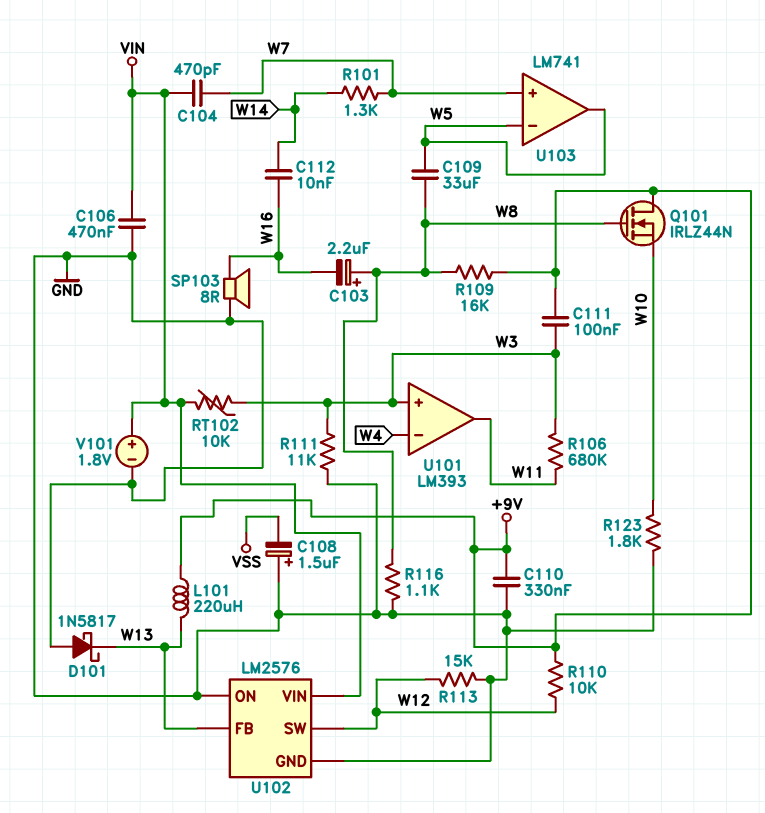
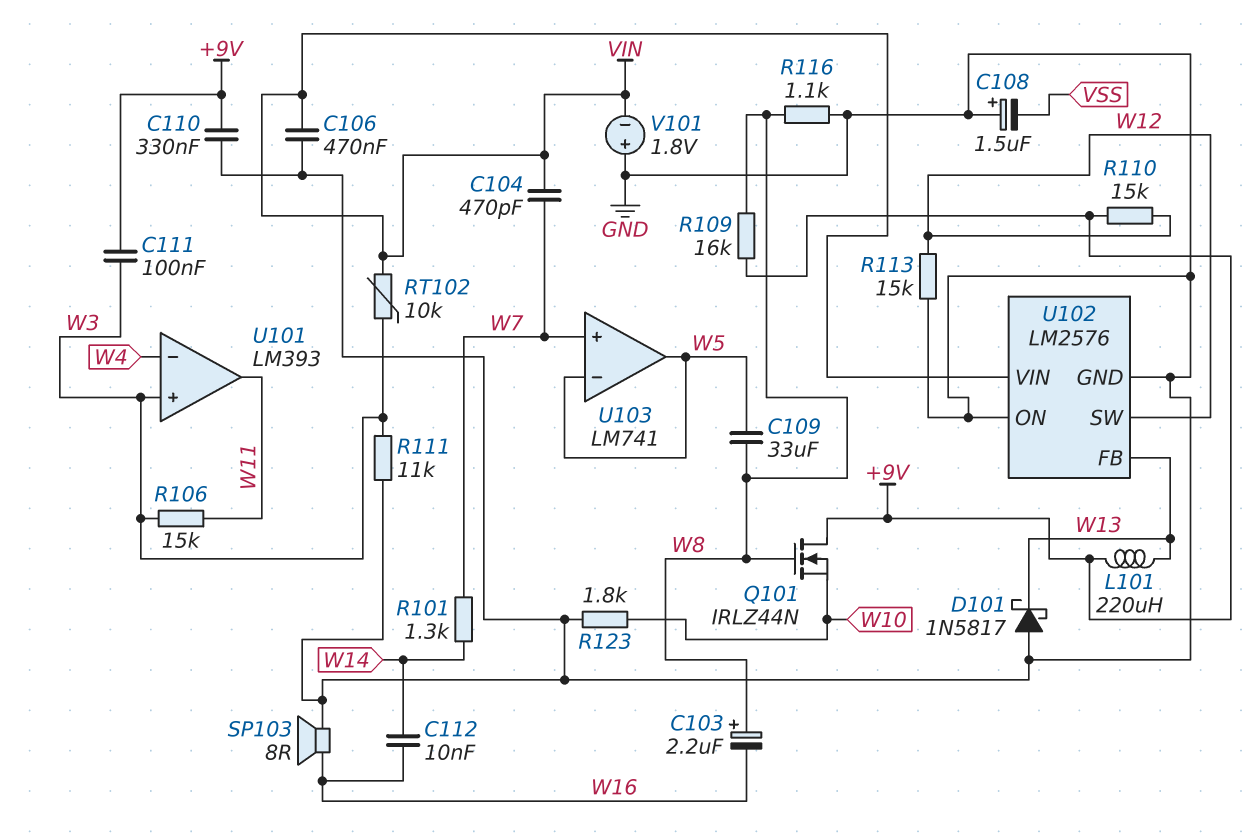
R106: 680k (W3, W11) -> 15k (W3, W11)
R110: 10k (+9V, W12) -> 15k (+9V, W12)
V101: 1.8V (plus VIN, minus GND) -> 1.8V (plus GND, minus VIN)

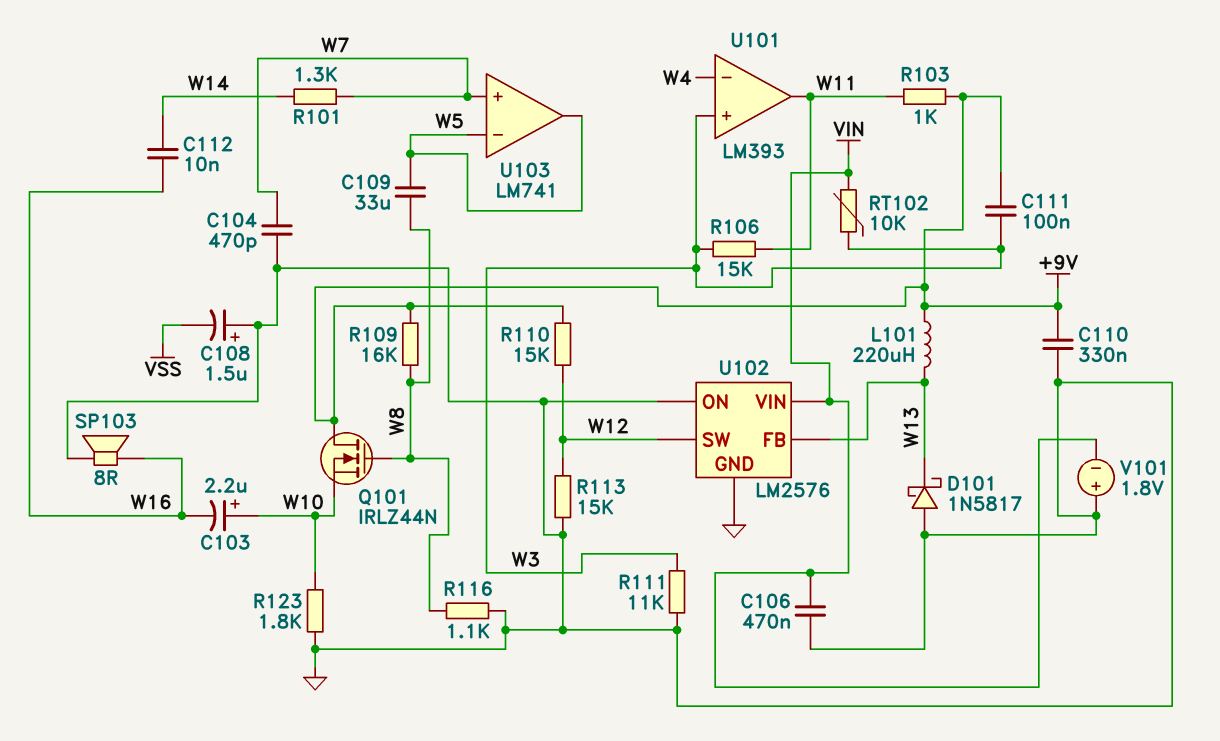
C103: 2.2uF (plus W8, minus W16) -> 2.2uF (plus W10, minus W16)
C104: 470pF (VIN, W7) -> 470pF (GND, W7)
R103: none -> 1k (+9V, W11)

